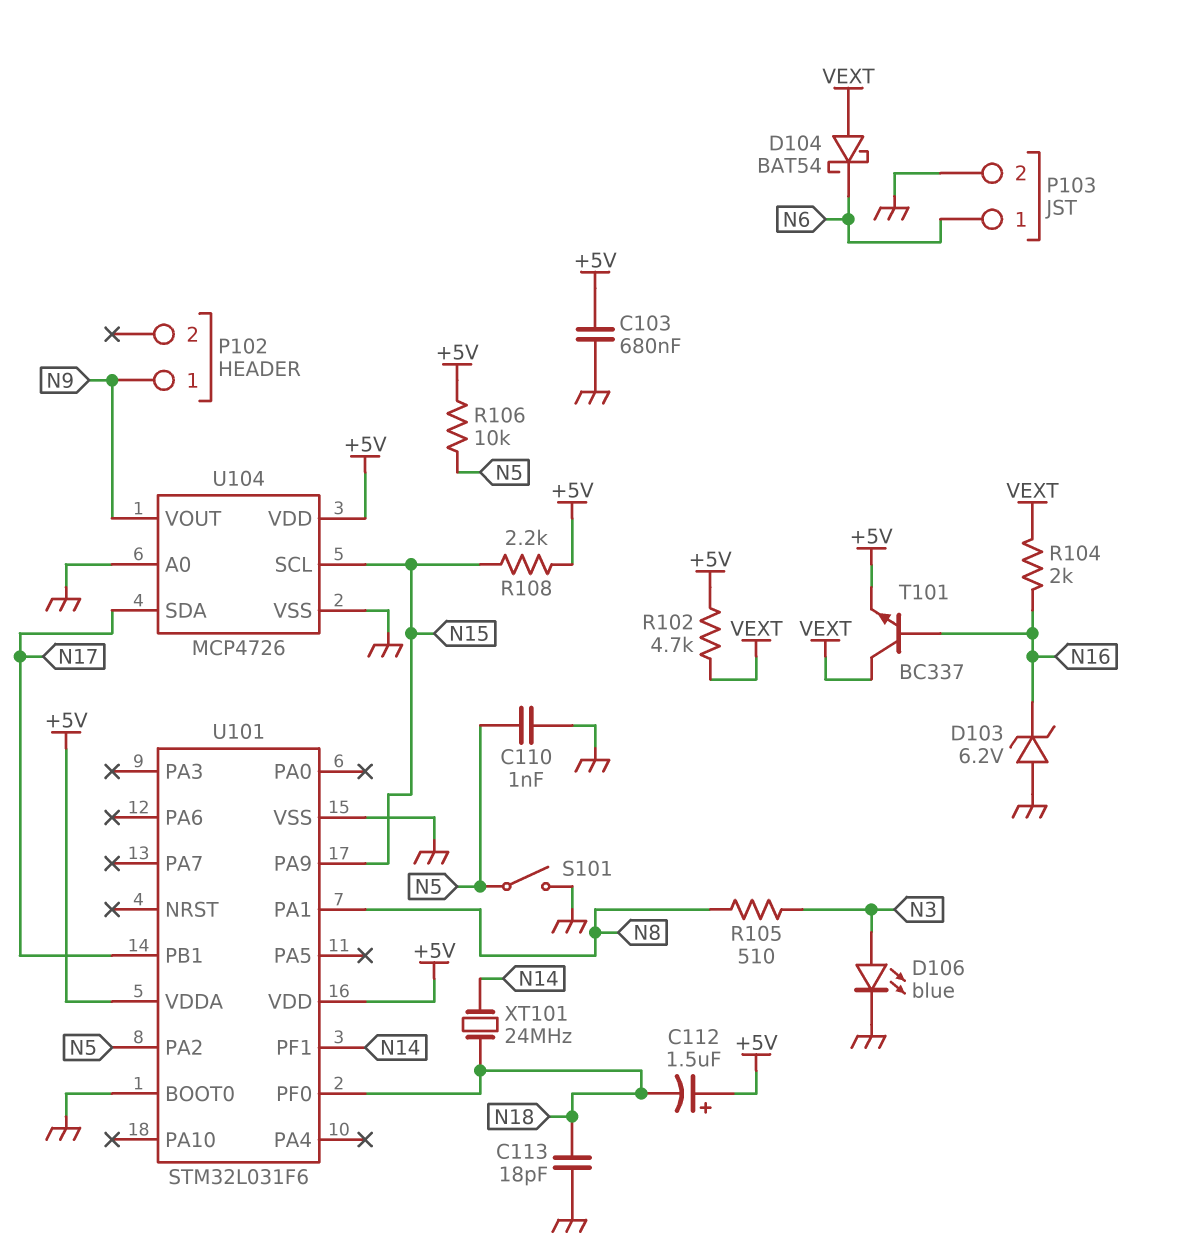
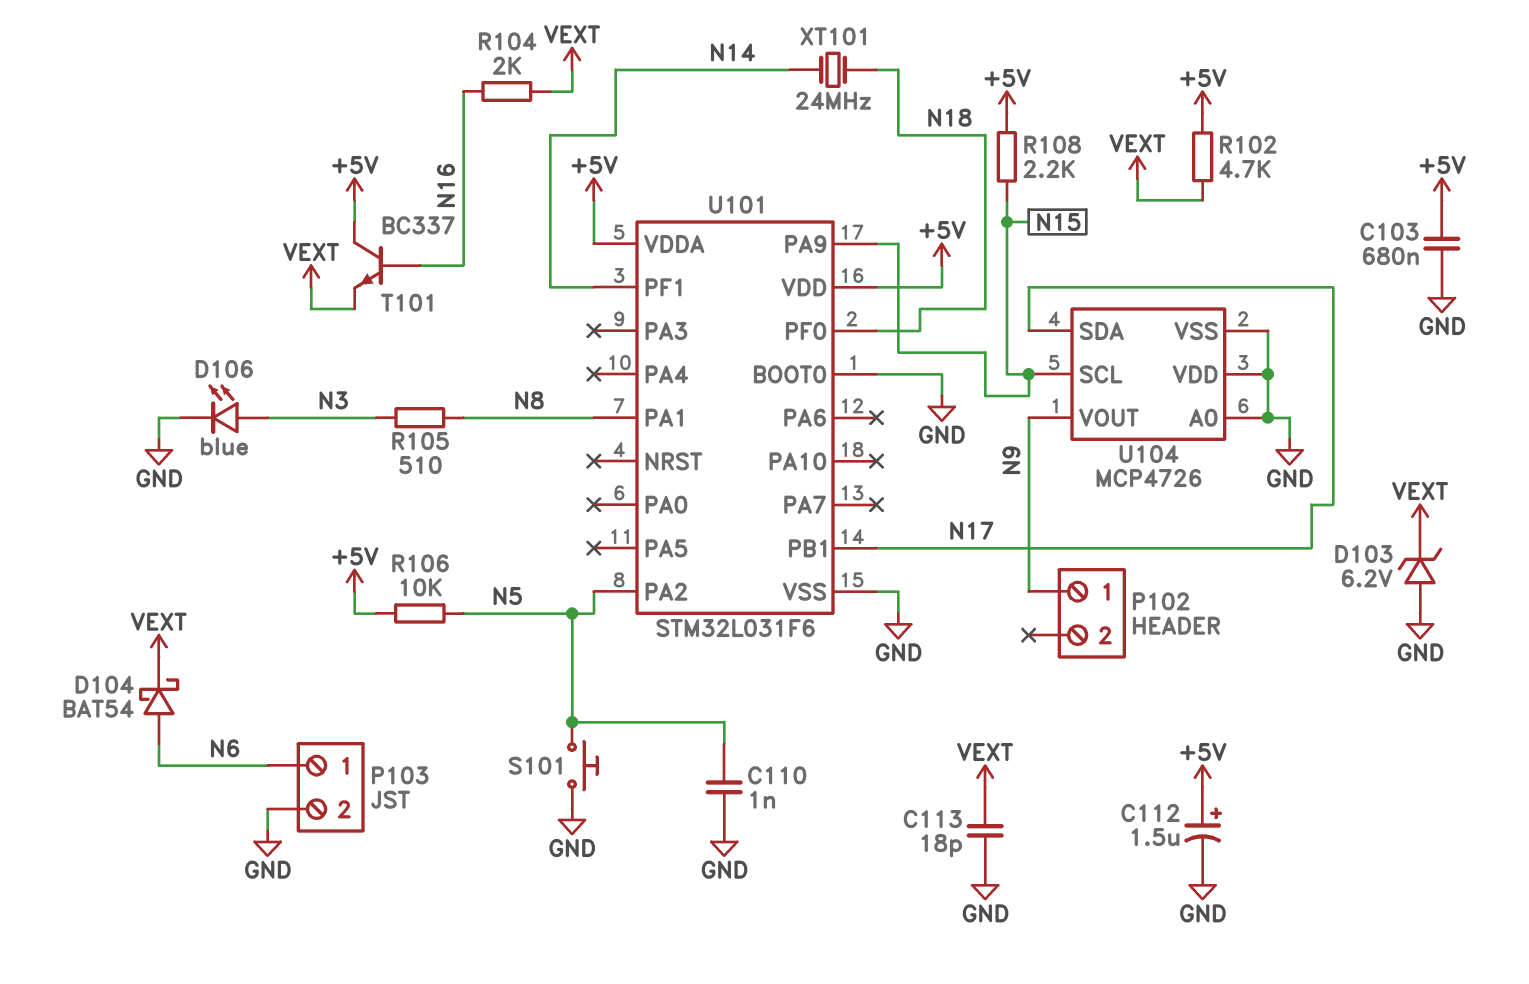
C112: 1.5uF (plus +5V, minus N18) -> 1.5uF (plus +5V, minus GND)
C113: 18pF (GND, N18) -> 18pF (GND, VEXT)
D103: zener 6.2V (A GND, K N16) -> zener 6.2V (A GND, K VEXT)
D104: schottky BAT54 (A VEXT, K N6) -> schottky BAT54 (A N6, K VEXT)
S101: switch (GND, N5) -> button (GND, N5)
T101: NPN BC337 (B N16, C VEXT, E +5V) -> NPN BC337 (B N16, C +5V, E VEXT)
U104 pin VDD: +5V -> GND

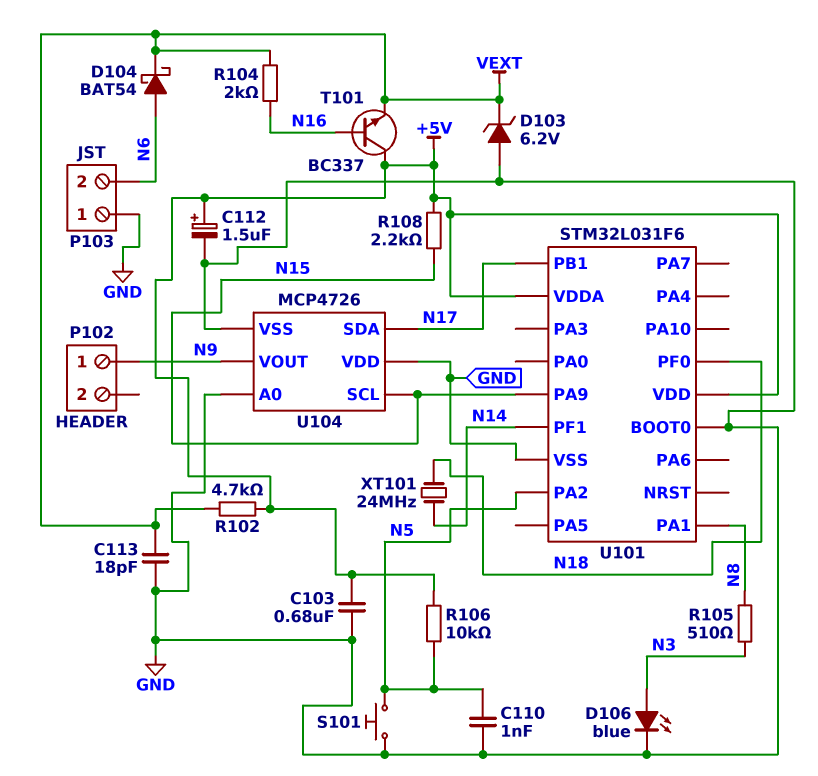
P103 pin 1: N6 -> GND
P103 pin 2: GND -> N6

